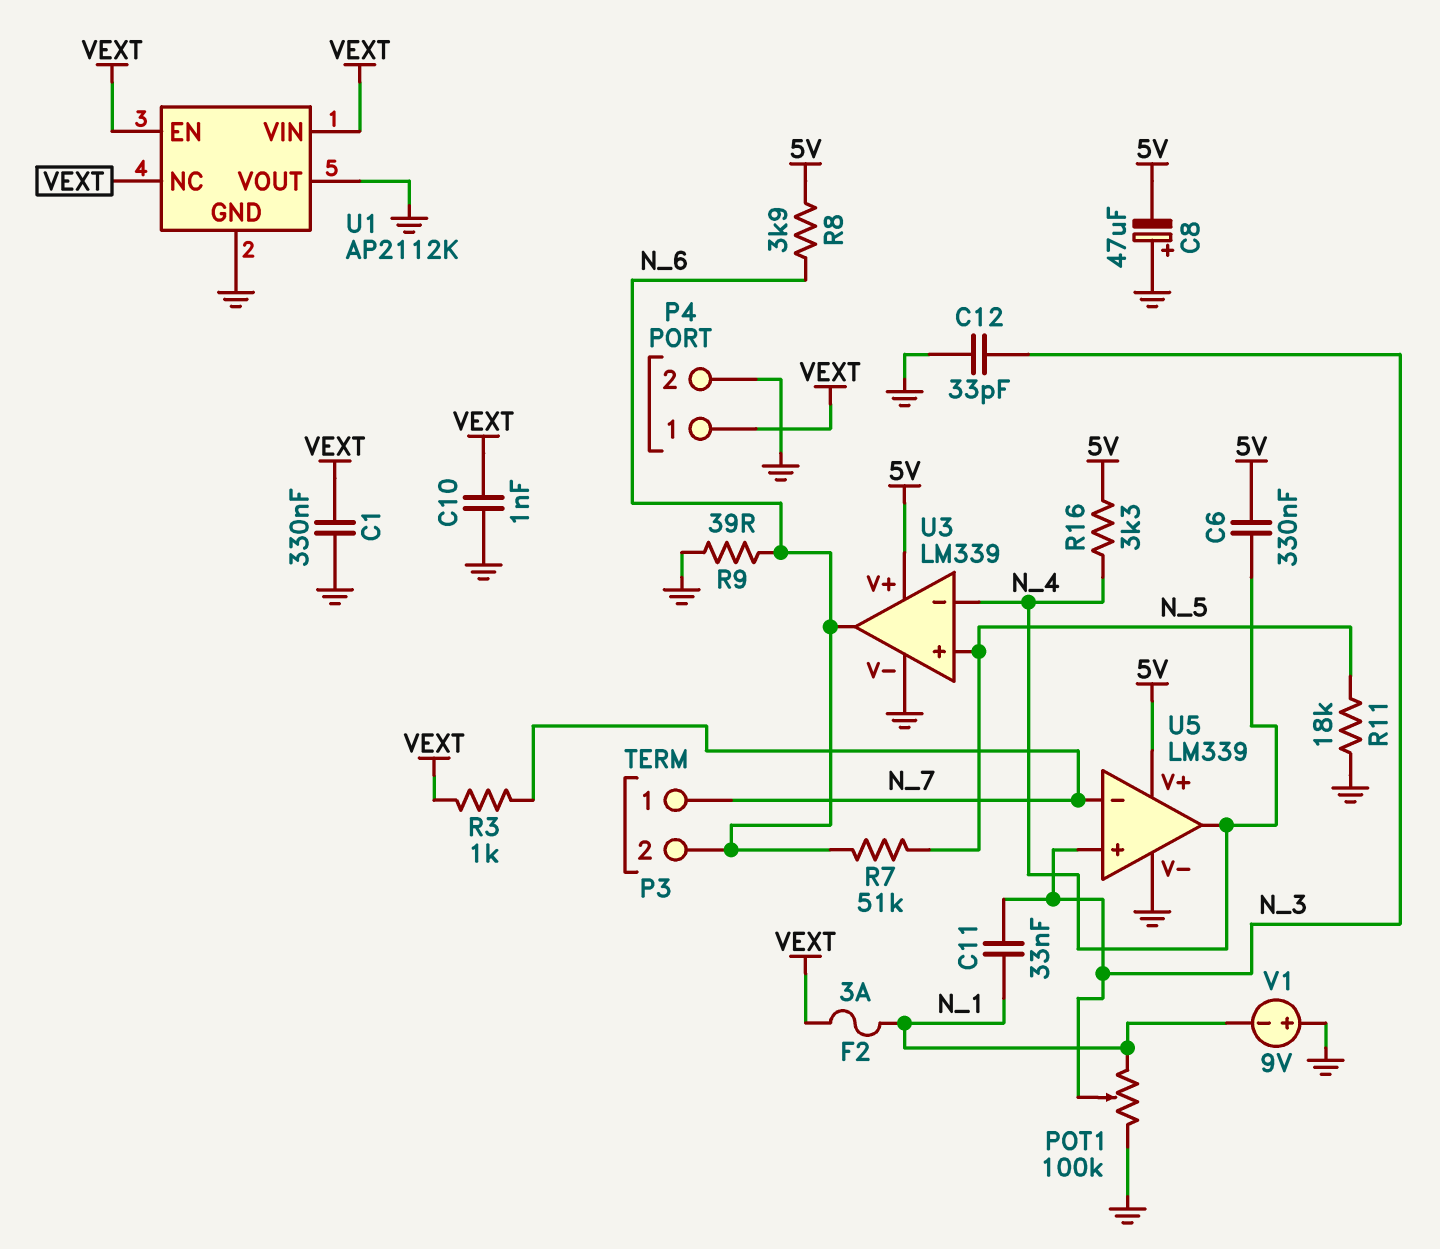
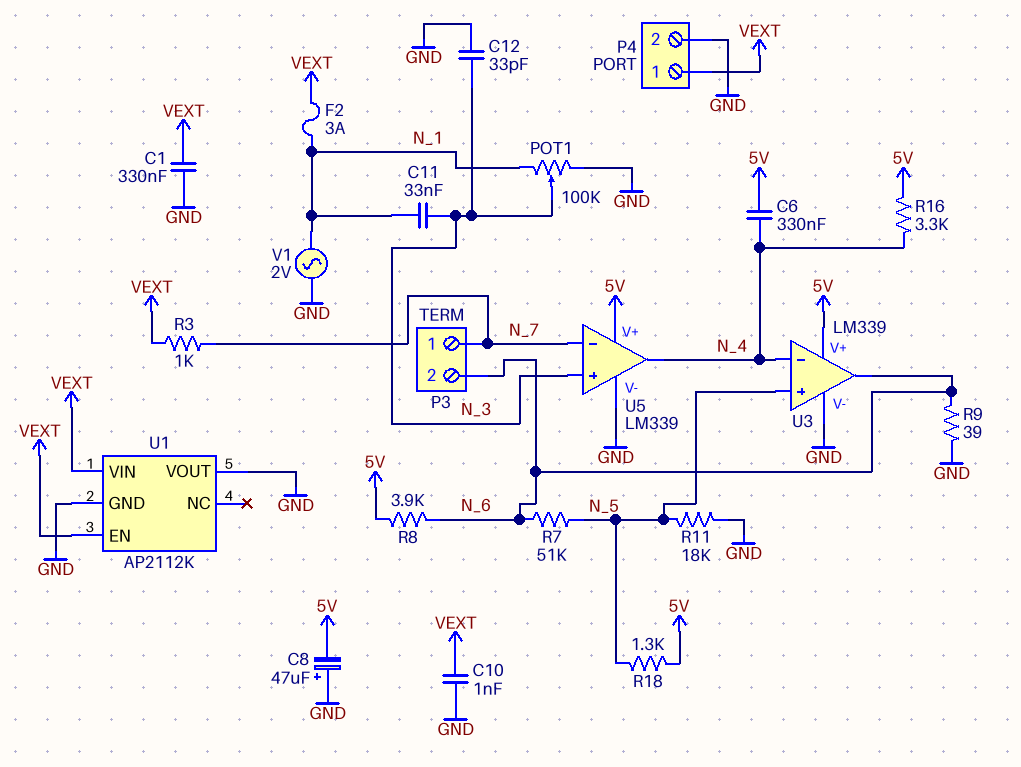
R18: none -> 1.3k (5V, N_5)
U1 pin NC: VEXT -> none
V1: 9V (plus GND, minus N_1) -> AC 2V (GND, N_1)

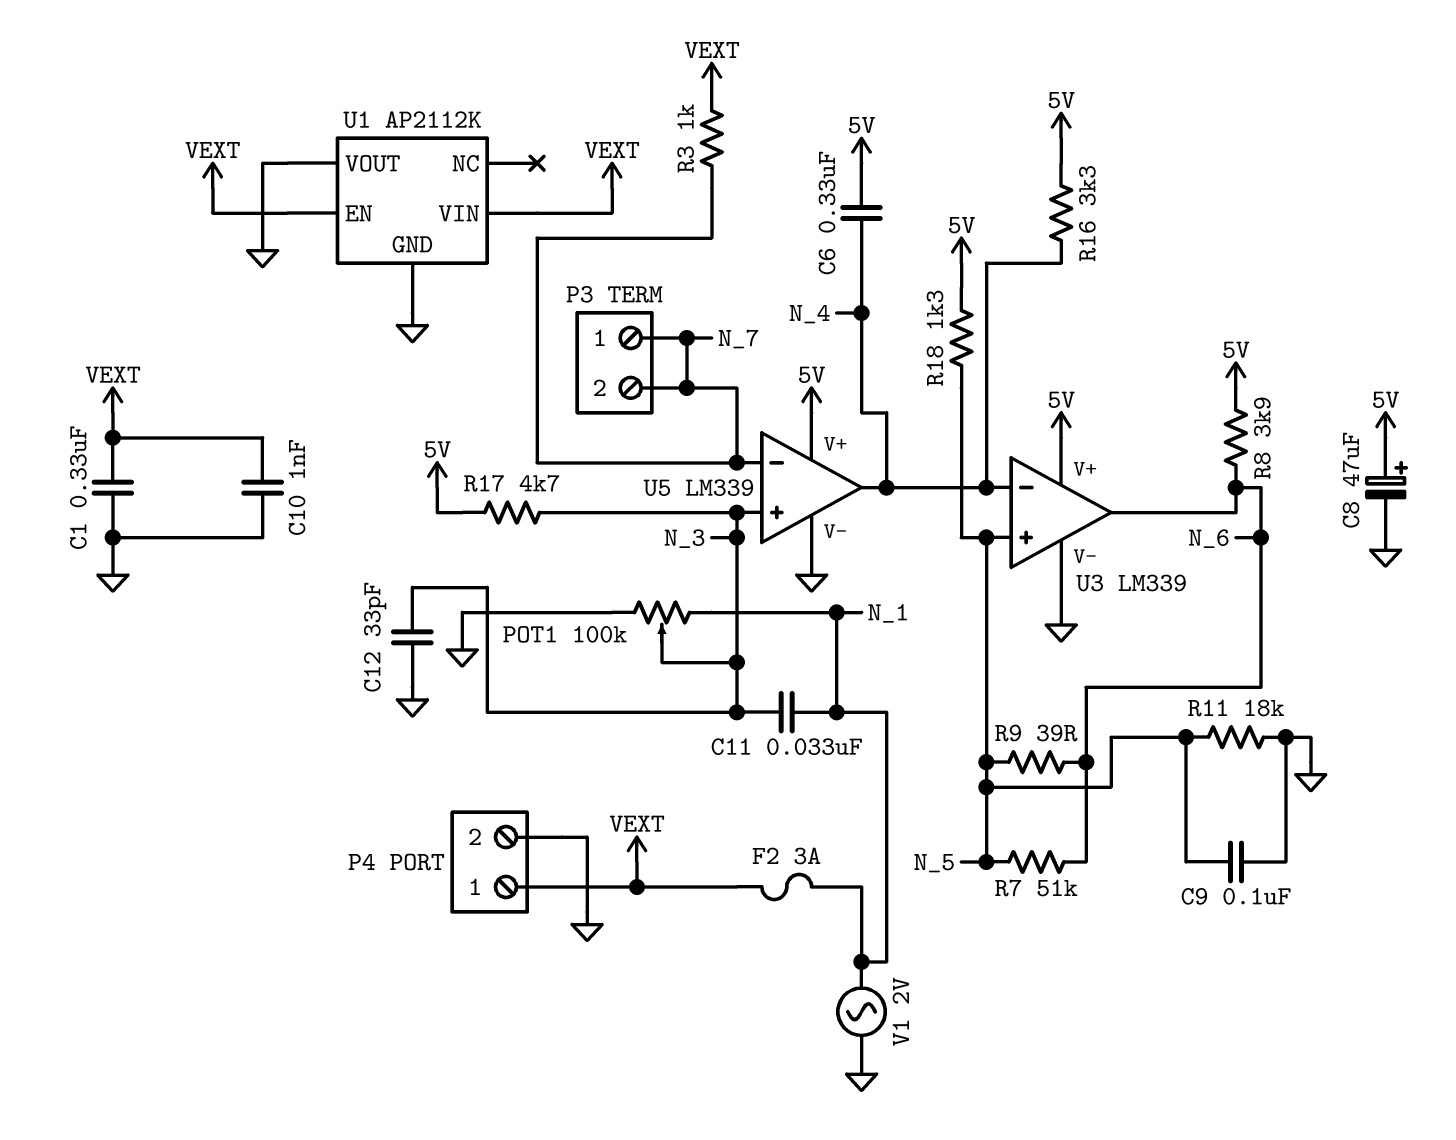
C8: 47uF (plus GND, minus 5V) -> 47uF (plus 5V, minus GND)
C9: none -> 100nF (GND, N_5)
P3 pin 2: N_6 -> N_7
R9: 39 (GND, N_6) -> 39 (N_5, N_6)
R17: none -> 4.7k (5V, N_3)

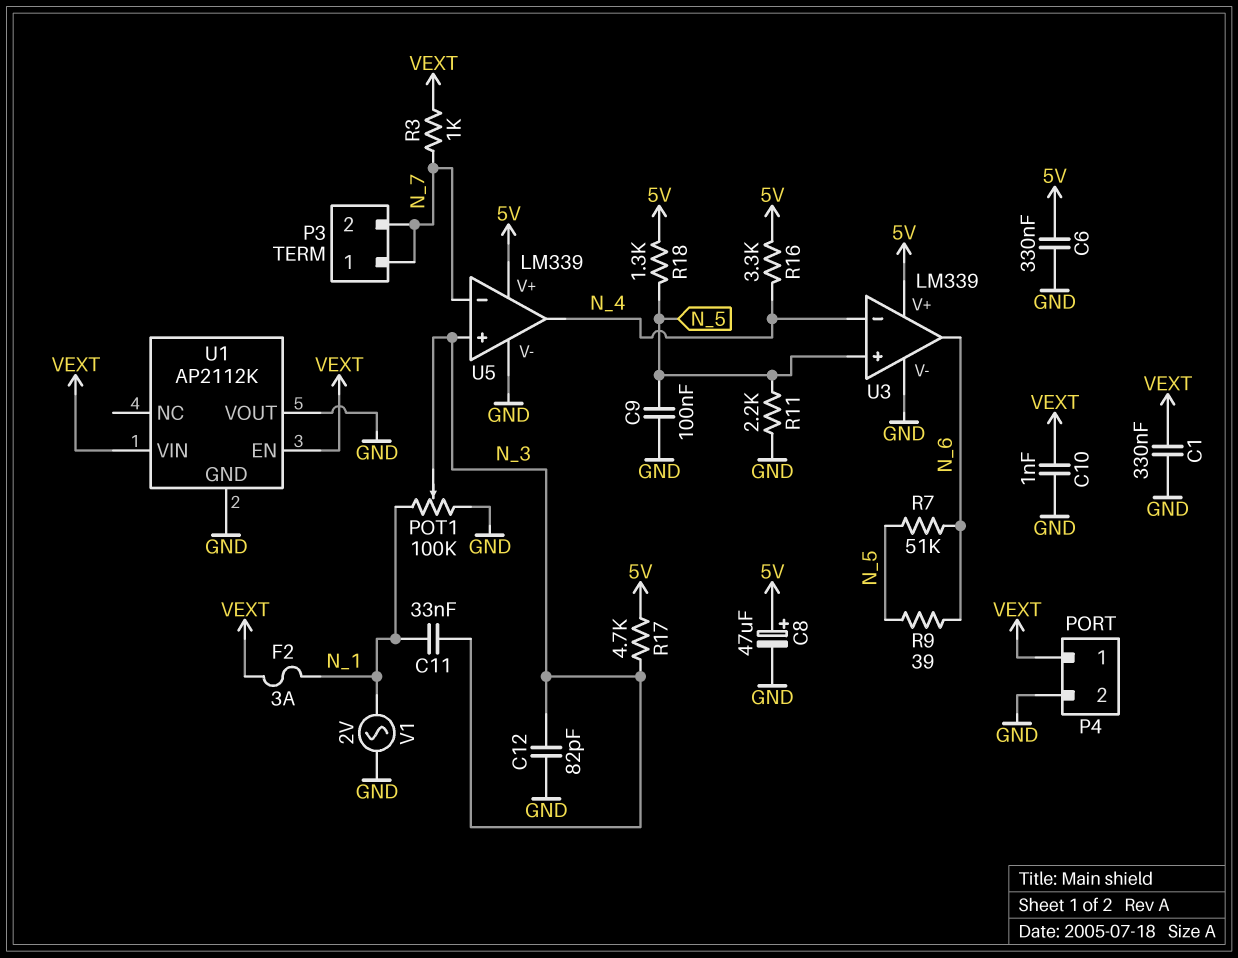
C6: 330nF (5V, N_4) -> 330nF (5V, GND)
C12: 33pF (GND, N_3) -> 82pF (GND, N_3)
R8: 3.9k (5V, N_6) -> none
R11: 18k (GND, N_5) -> 2.2k (GND, N_5)

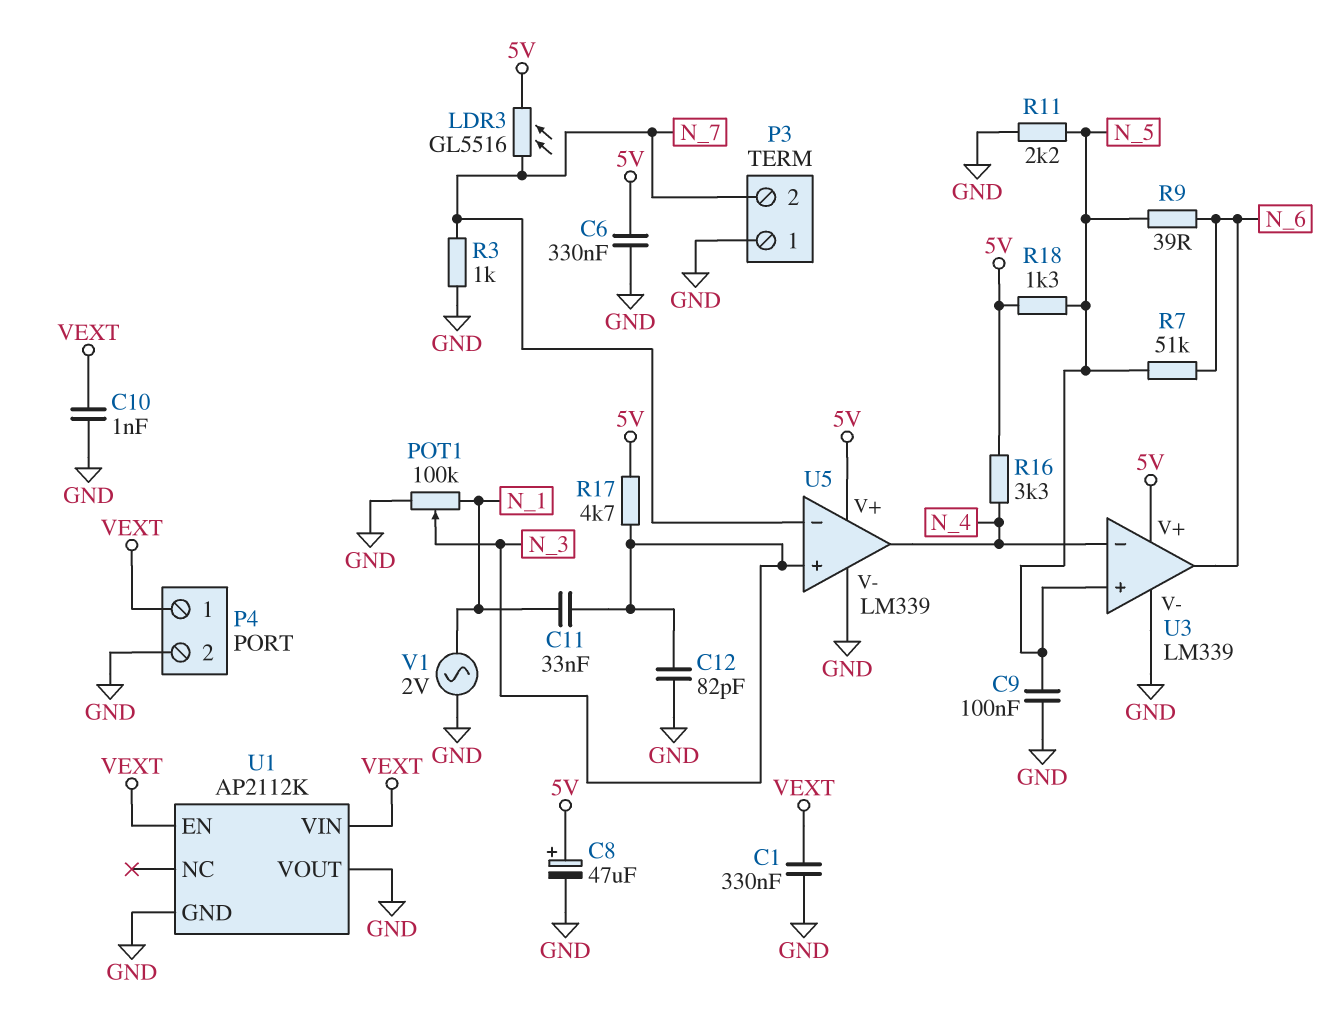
F2: 3A (N_1, VEXT) -> none
LDR3: none -> GL5516 (5V, N_7)
P3 pin 1: N_7 -> GND
R3: 1k (N_7, VEXT) -> 1k (GND, N_7)

